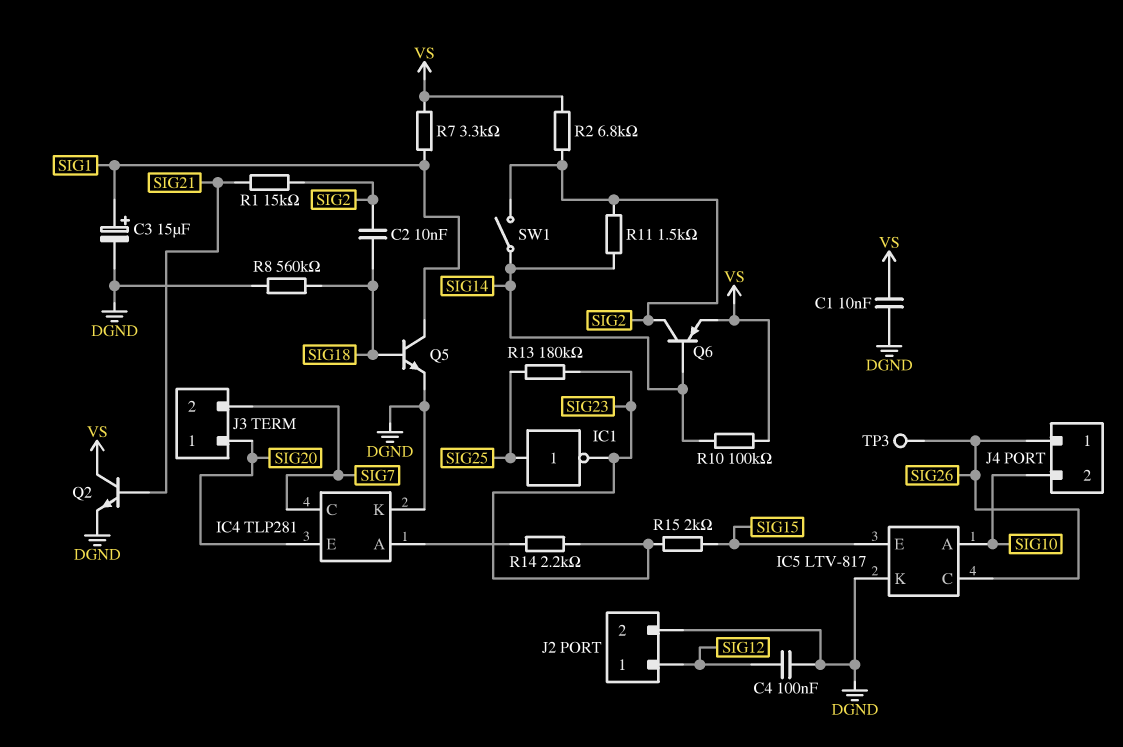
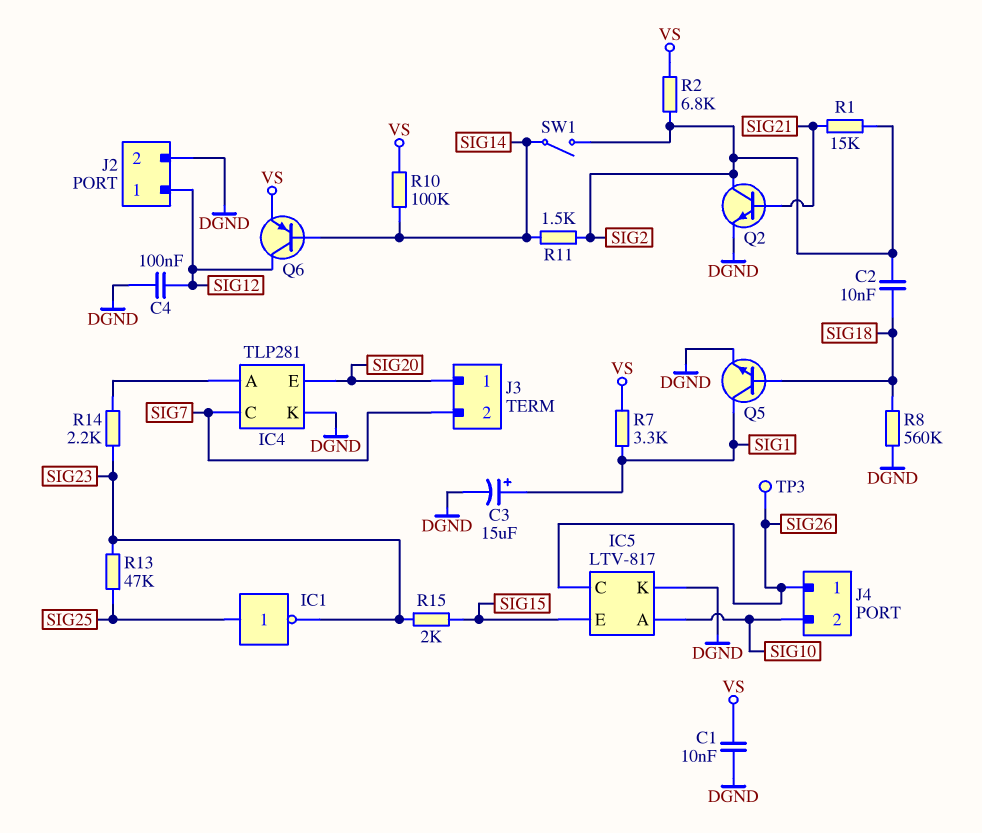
Q2: NPN (B SIG21, C VS, E DGND) -> NPN (B SIG21, C SIG2, E DGND)
Q6: PNP (B SIG14, C SIG2, E VS) -> PNP (B SIG14, C SIG12, E VS)
R13: 180k (SIG23, SIG25) -> 47k (SIG23, SIG25)

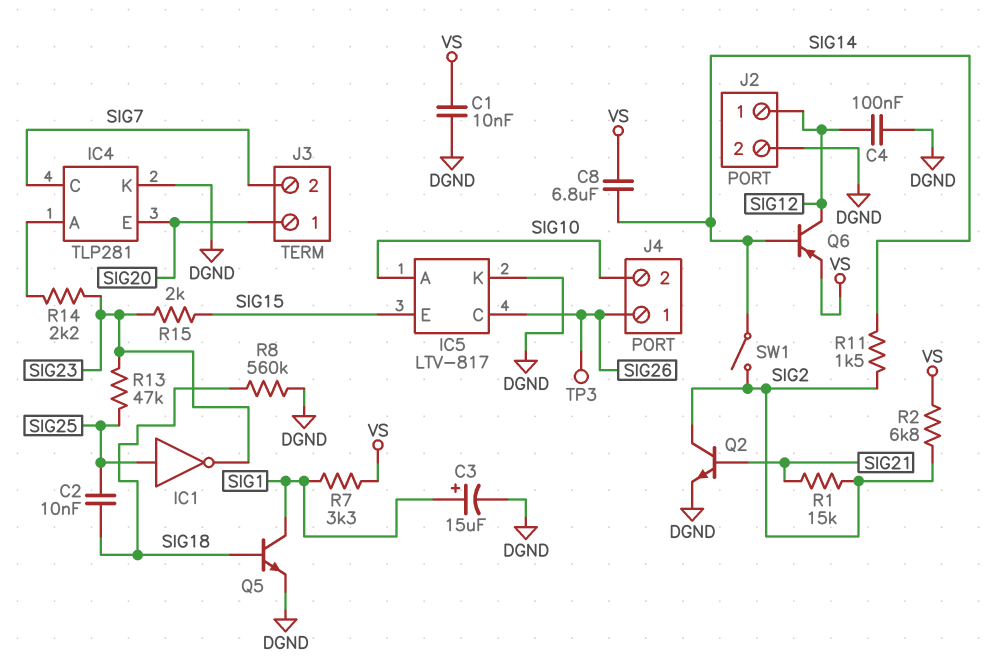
C2: 10nF (SIG2, SIG18) -> 10nF (SIG18, SIG25)
C8: none -> 6.8uF (SIG14, VS)
R10: 100k (SIG14, VS) -> none

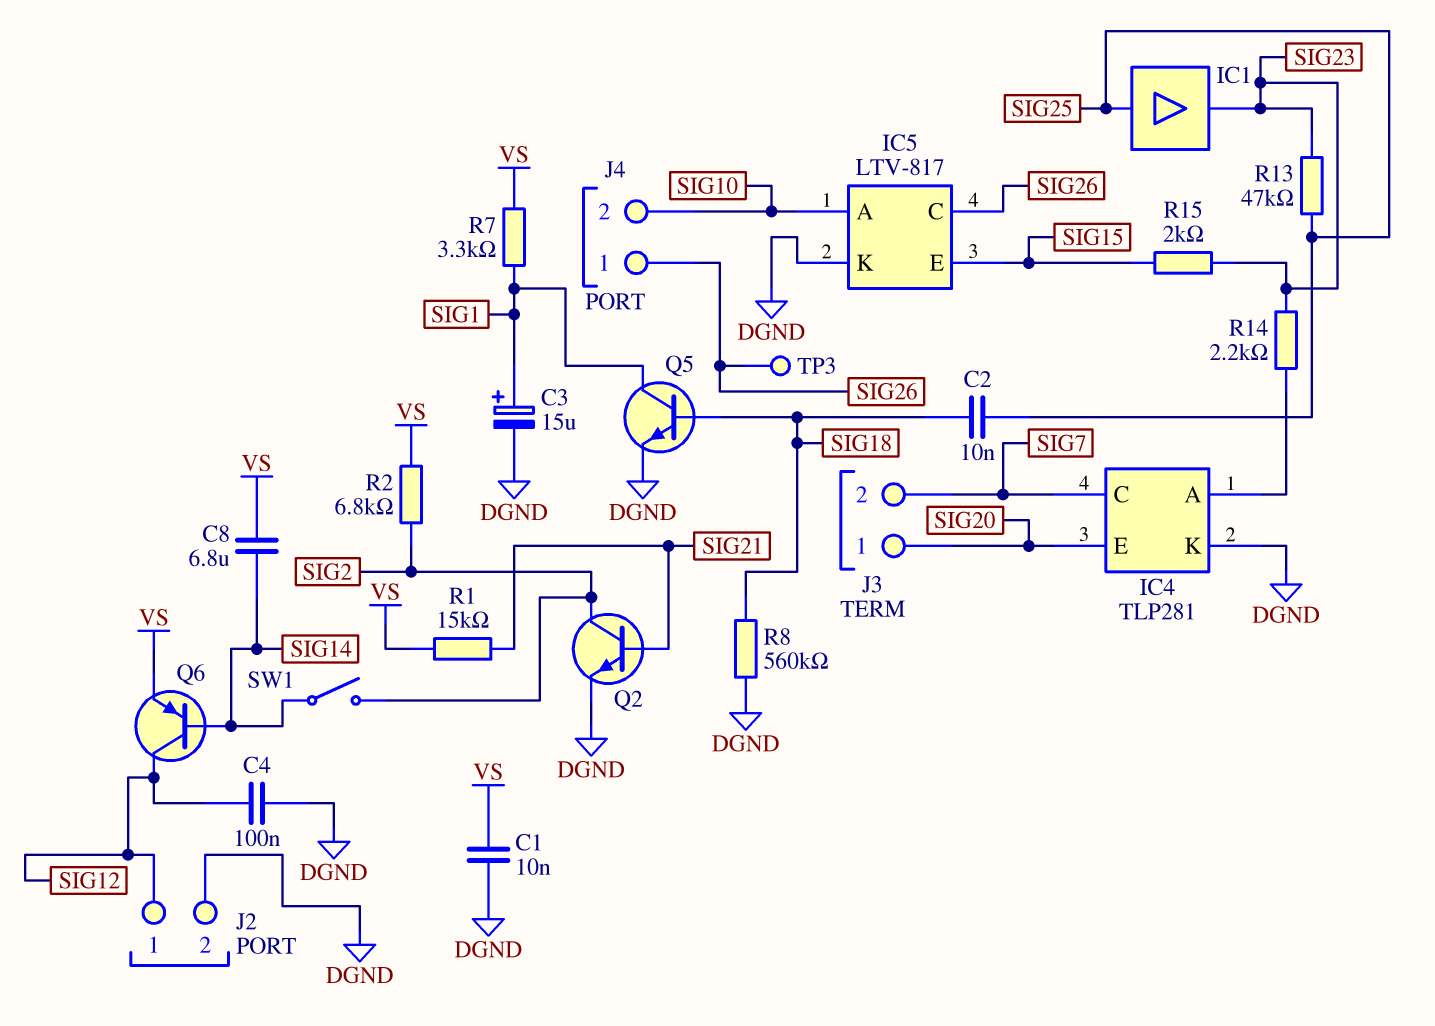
IC1: NOT (in SIG25, out SIG23) -> buffer (in SIG25, out SIG23)
R1: 15k (SIG2, SIG21) -> 15k (SIG21, VS)
R11: 1.5k (SIG2, SIG14) -> none

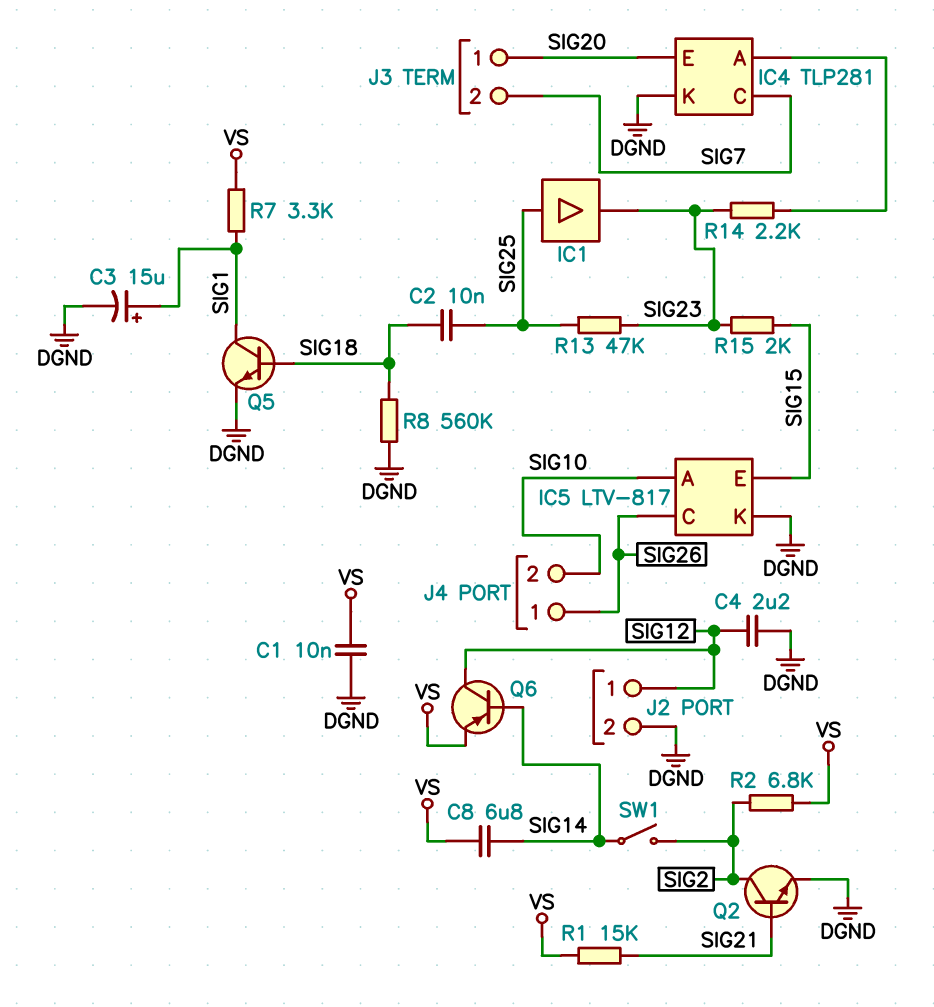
C4: 100nF (DGND, SIG12) -> 2.2uF (DGND, SIG12)
TP3: test point (SIG26) -> none

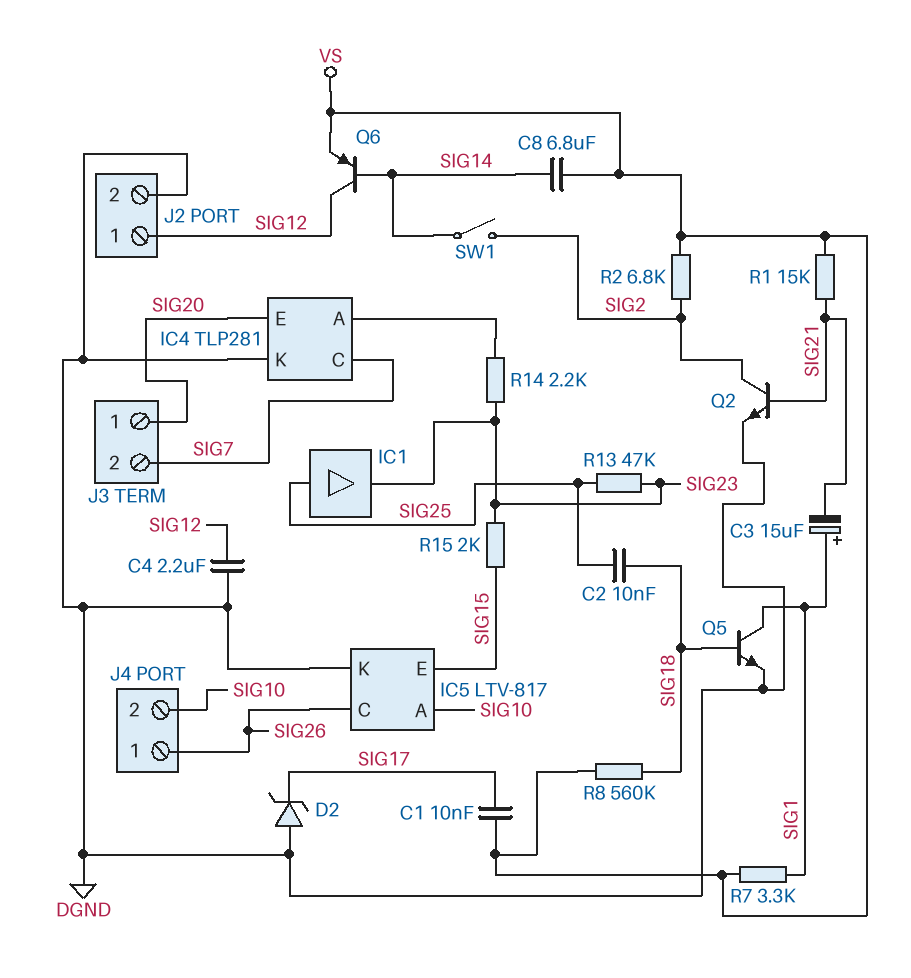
C1: 10nF (DGND, VS) -> 10nF (SIG17, VS)
C3: 15uF (plus SIG1, minus DGND) -> 15uF (plus SIG1, minus SIG21)
D2: none -> zener (A DGND, K SIG17)
R8: 560k (DGND, SIG18) -> 560k (SIG18, VS)

